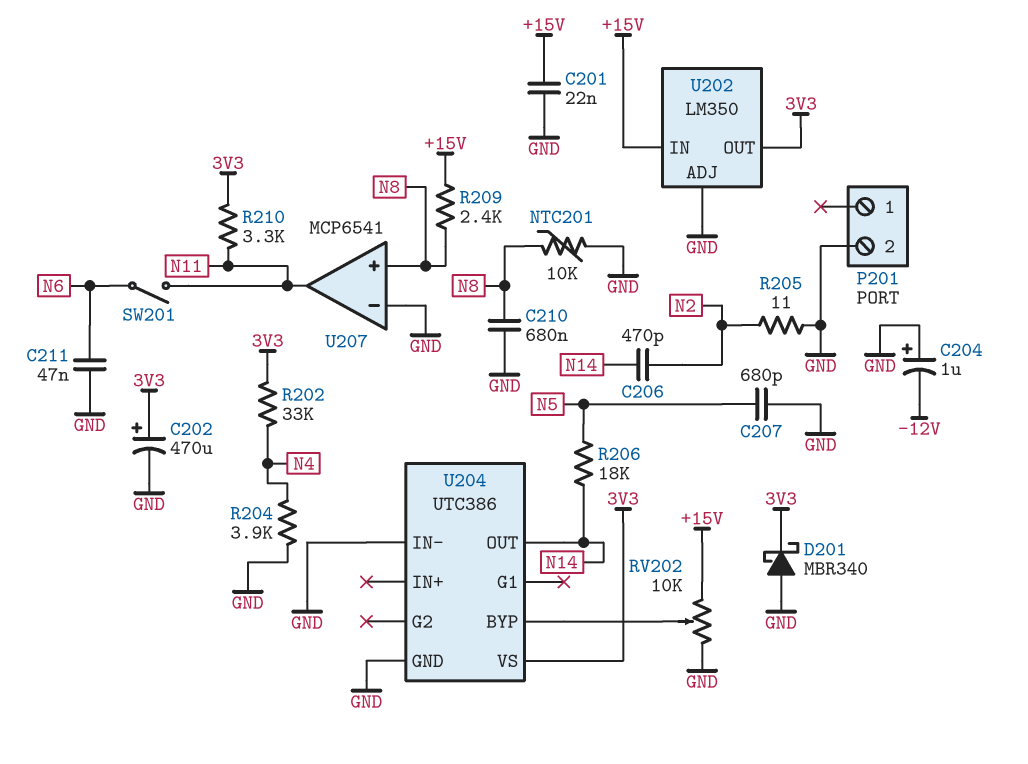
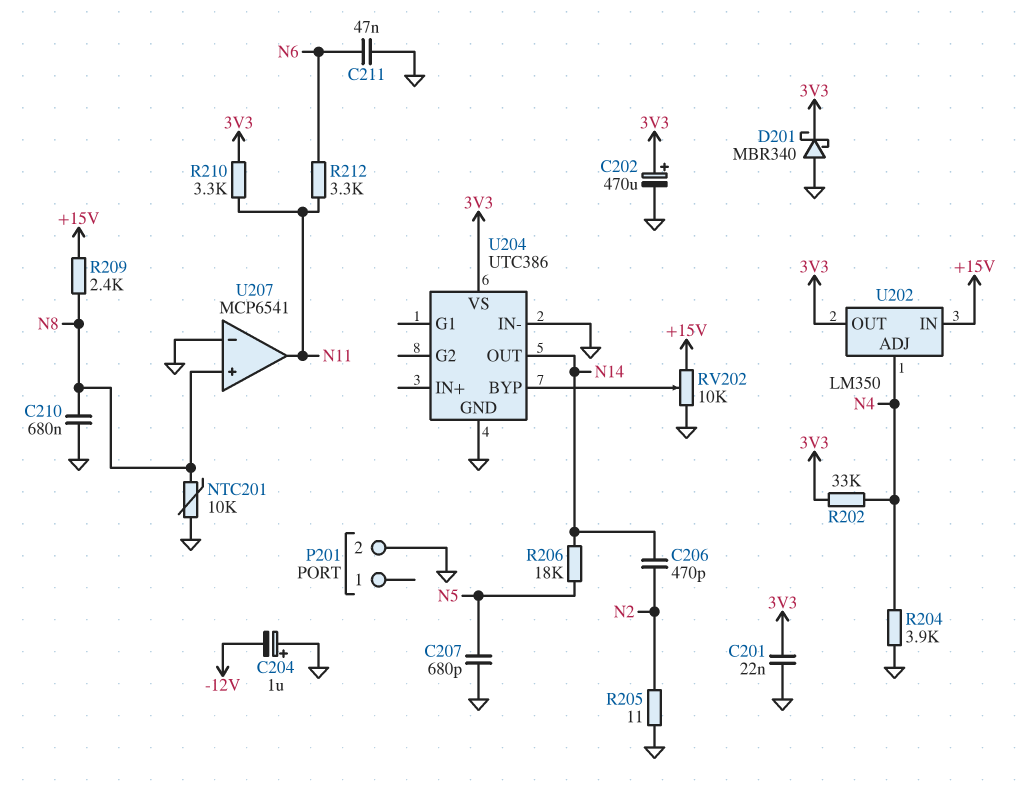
C201: 22nF (+15V, GND) -> 22nF (3V3, GND)
R212: none -> 3.3k (N6, N11)
SW201: switch (N6, N11) -> none
U202 pin ADJ: GND -> N4

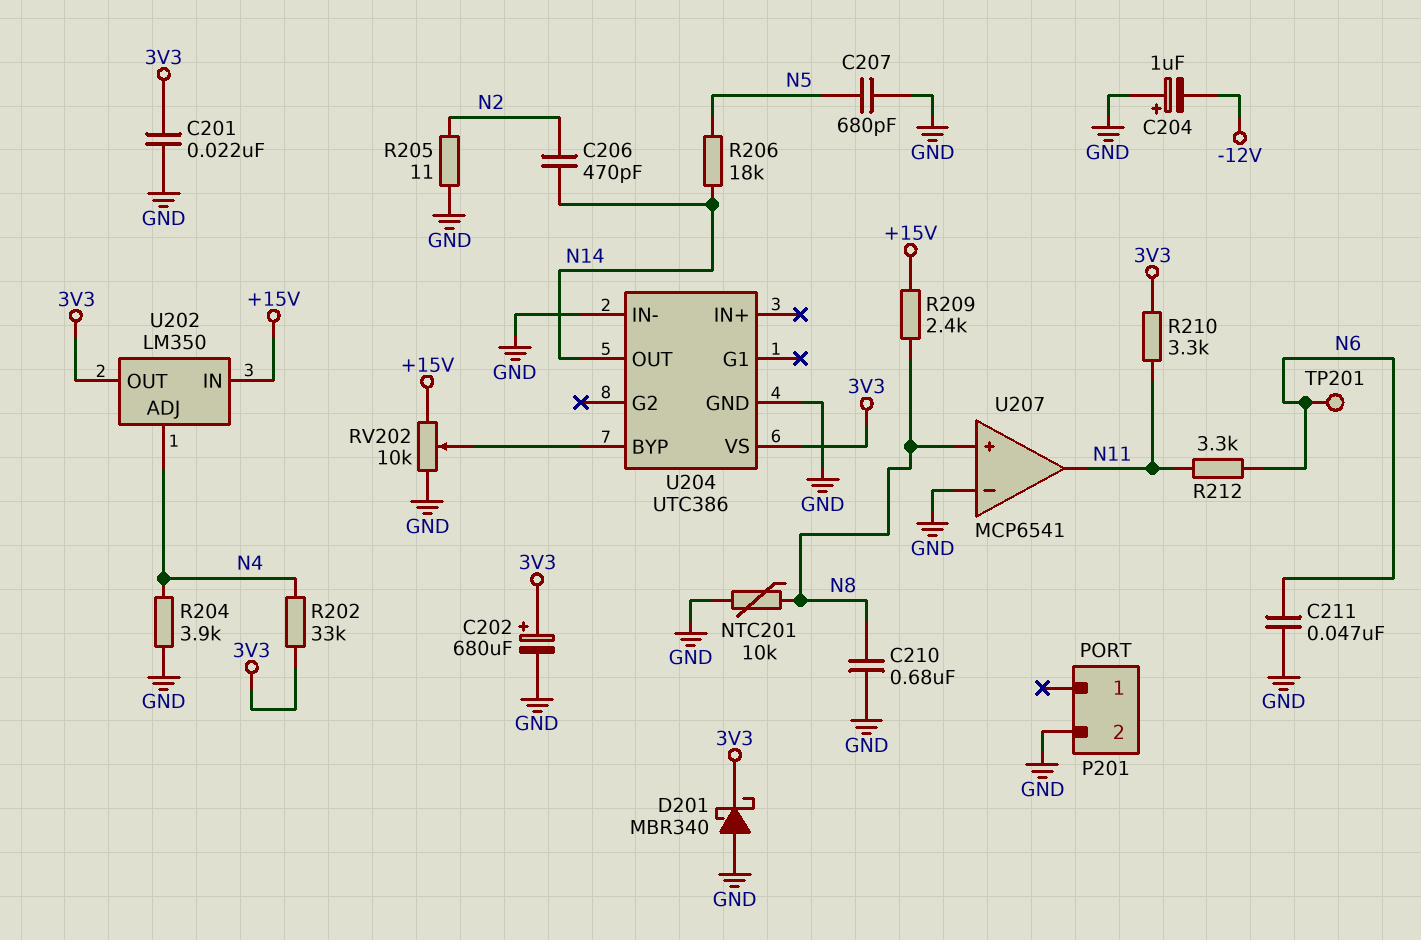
C202: 470uF (plus 3V3, minus GND) -> 680uF (plus 3V3, minus GND)
TP201: none -> test point (N6)

